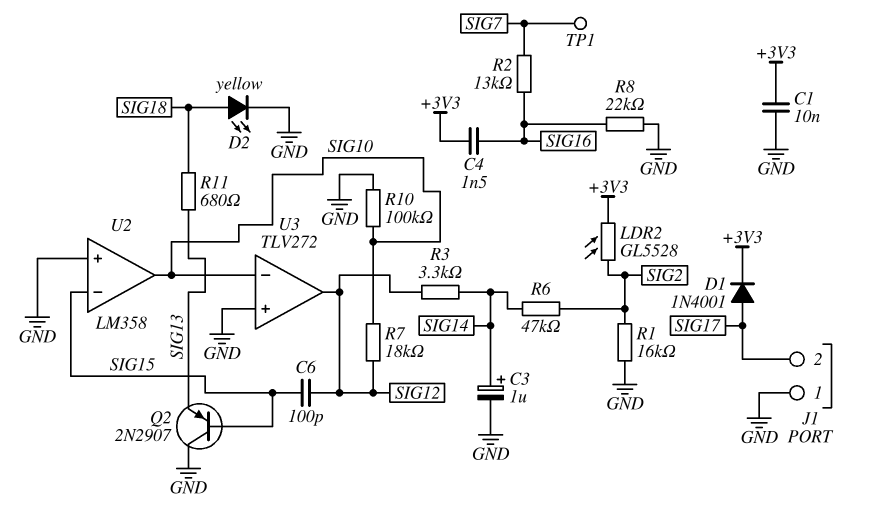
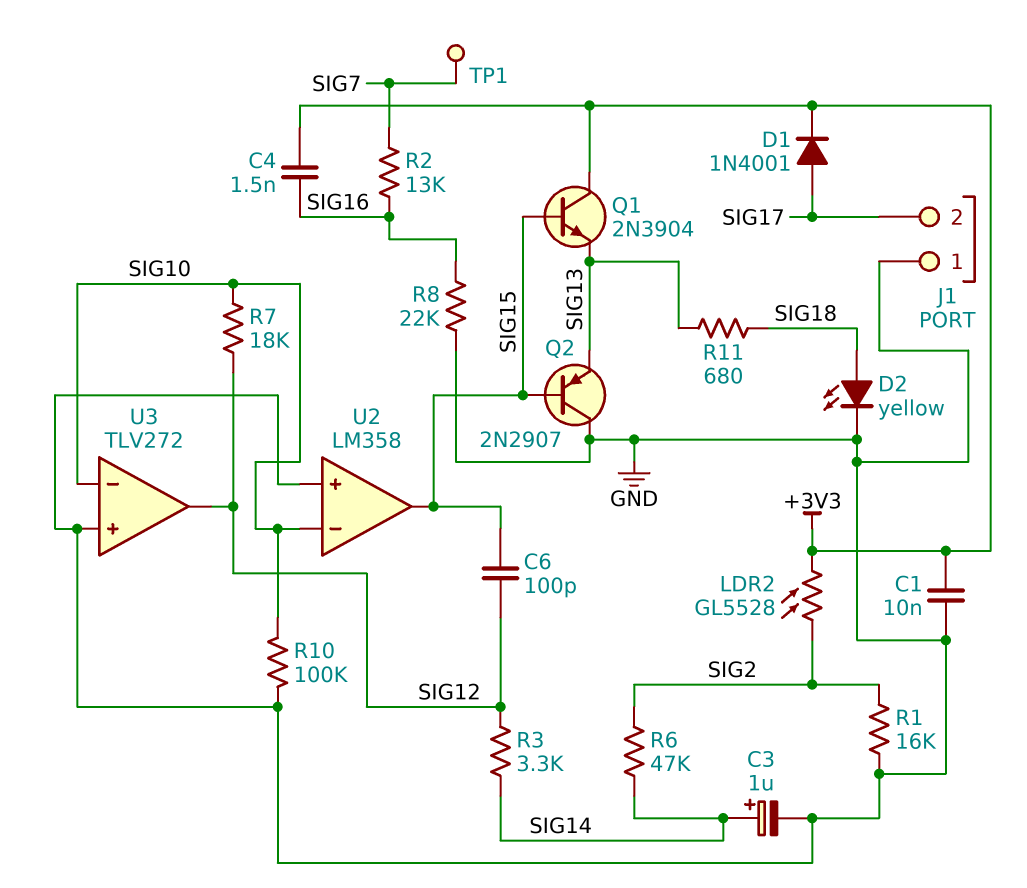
Q1: none -> NPN 2N3904 (B SIG15, C +3V3, E SIG13)
U2 pin in-: SIG15 -> SIG10
U2 pin out: SIG10 -> SIG15

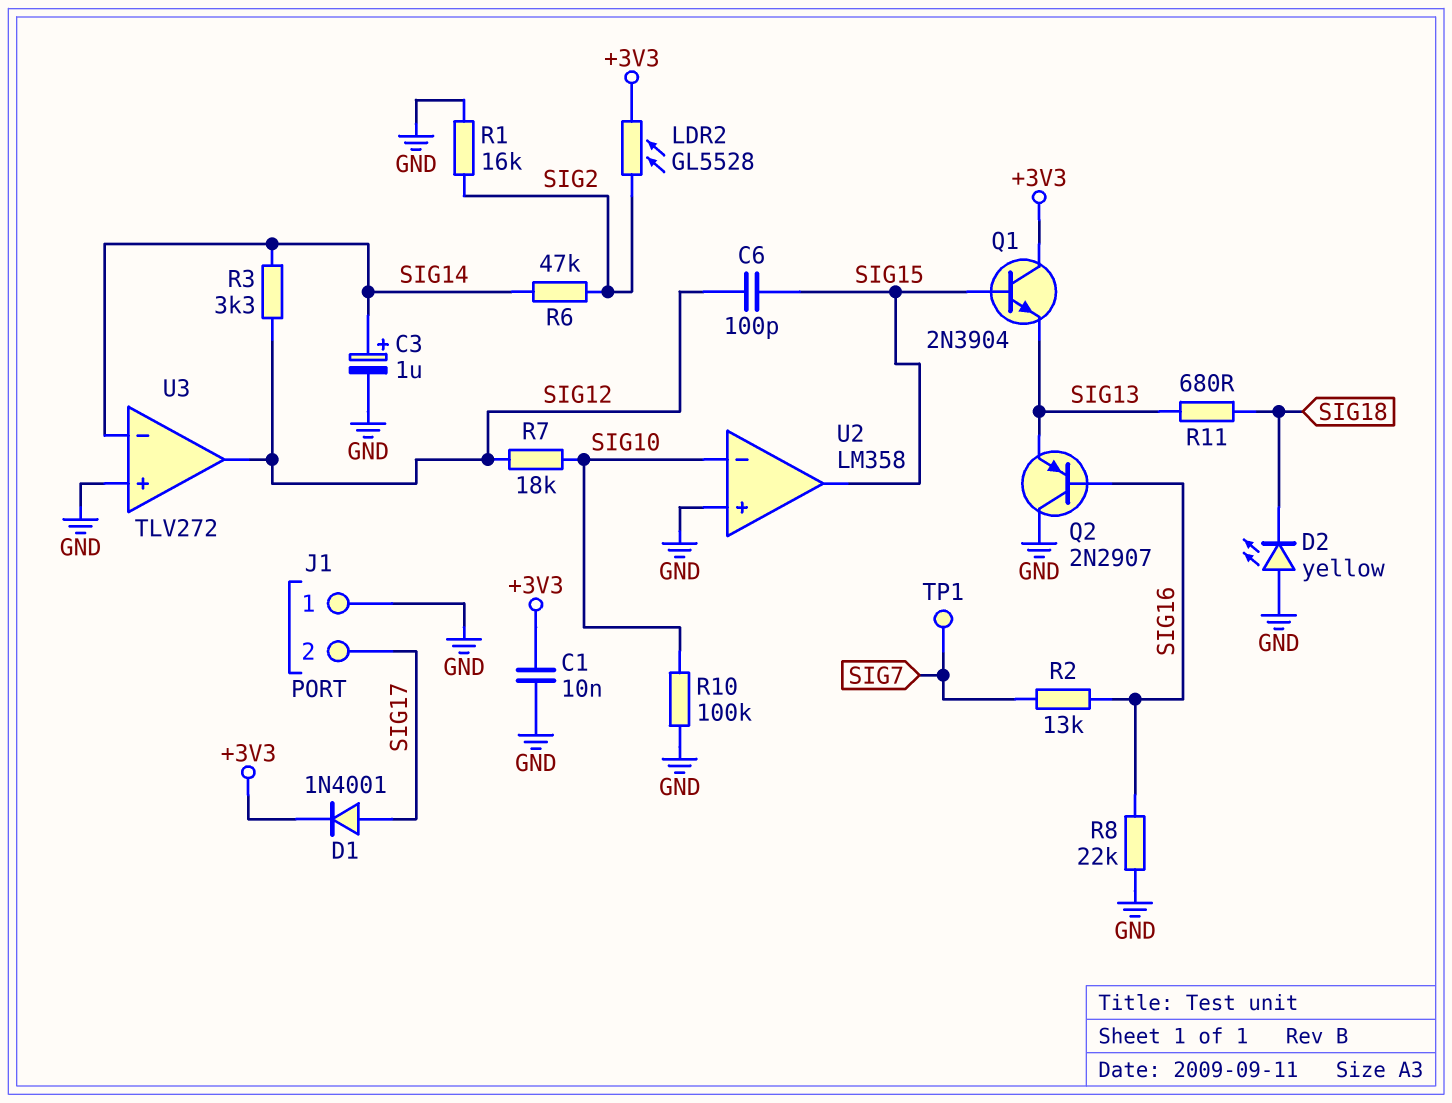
C4: 1.5nF (+3V3, SIG16) -> none
D2: LED yellow (A SIG18, K GND) -> LED yellow (A GND, K SIG18)
Q2: PNP 2N2907 (B SIG15, C GND, E SIG13) -> PNP 2N2907 (B SIG16, C GND, E SIG13)
U3 pin in-: SIG10 -> SIG14

